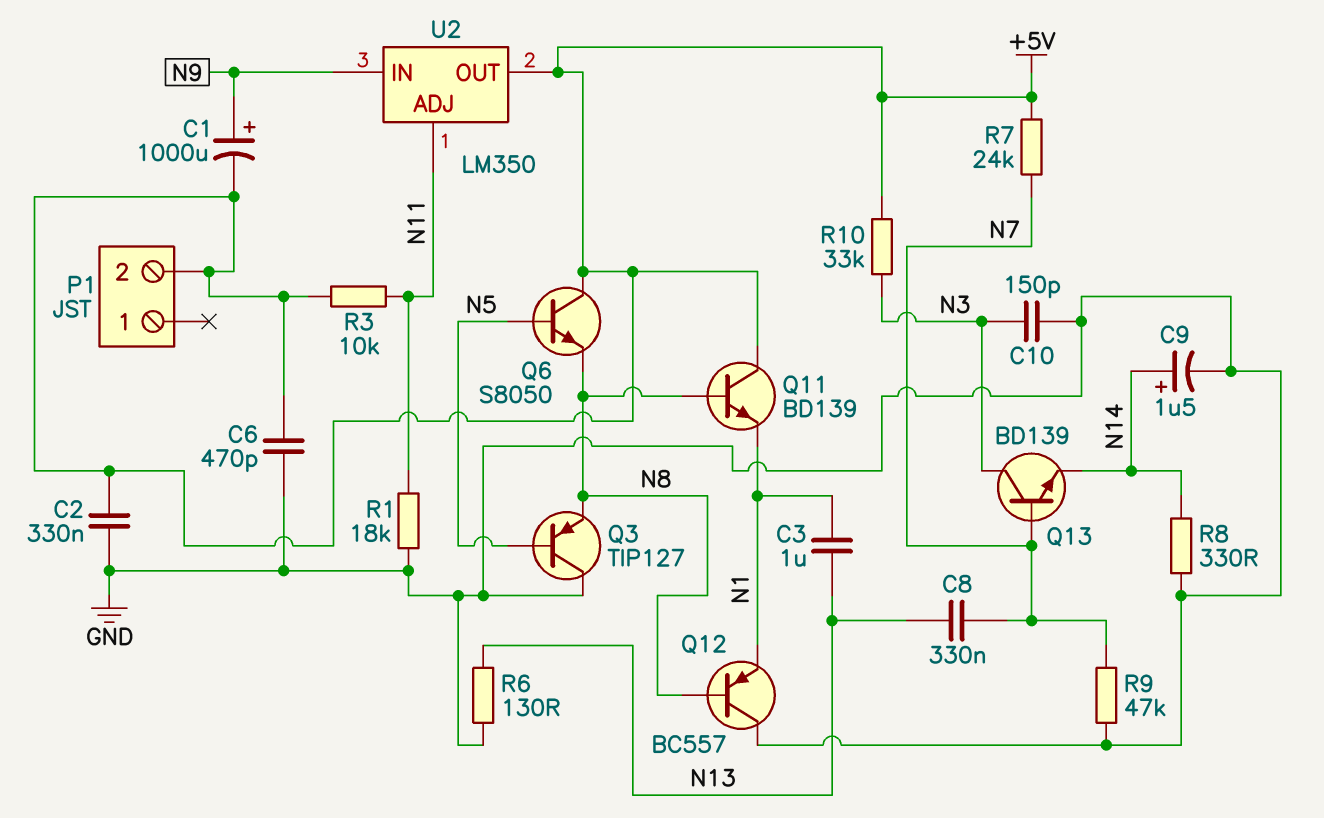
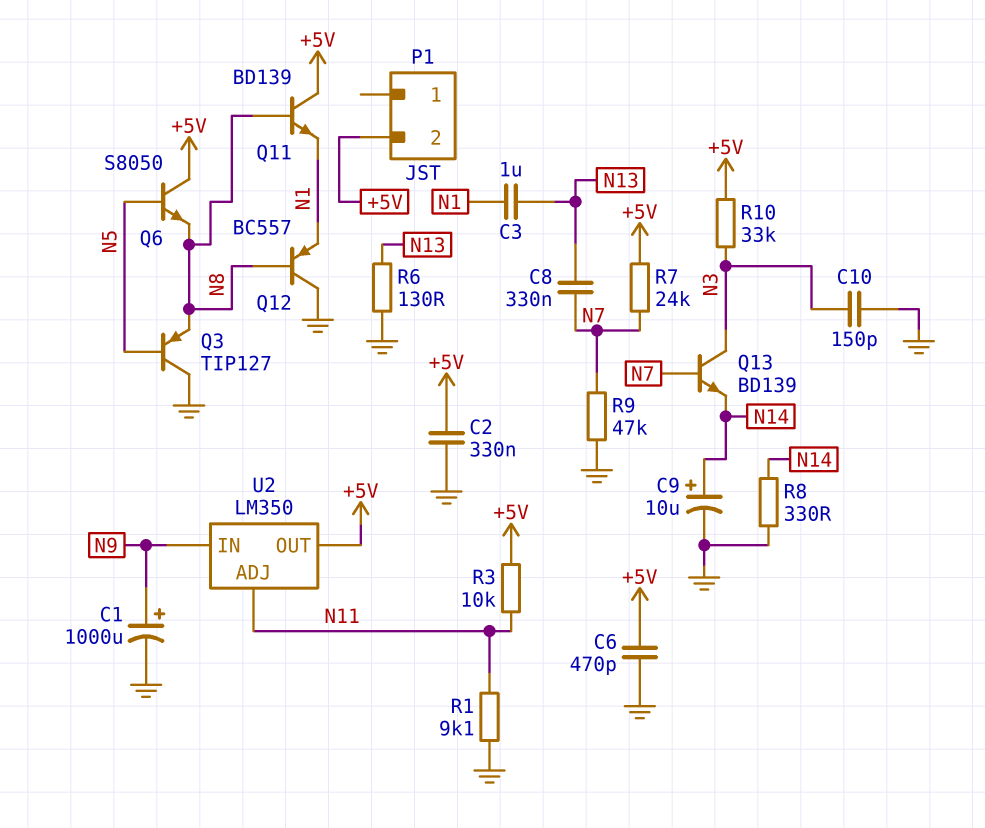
C1: 1000uF (plus N9, minus +5V) -> 1000uF (plus N9, minus GND)
C9: 1.5uF (plus N14, minus GND) -> 10uF (plus N14, minus GND)
R1: 18k (GND, N11) -> 9.1k (GND, N11)

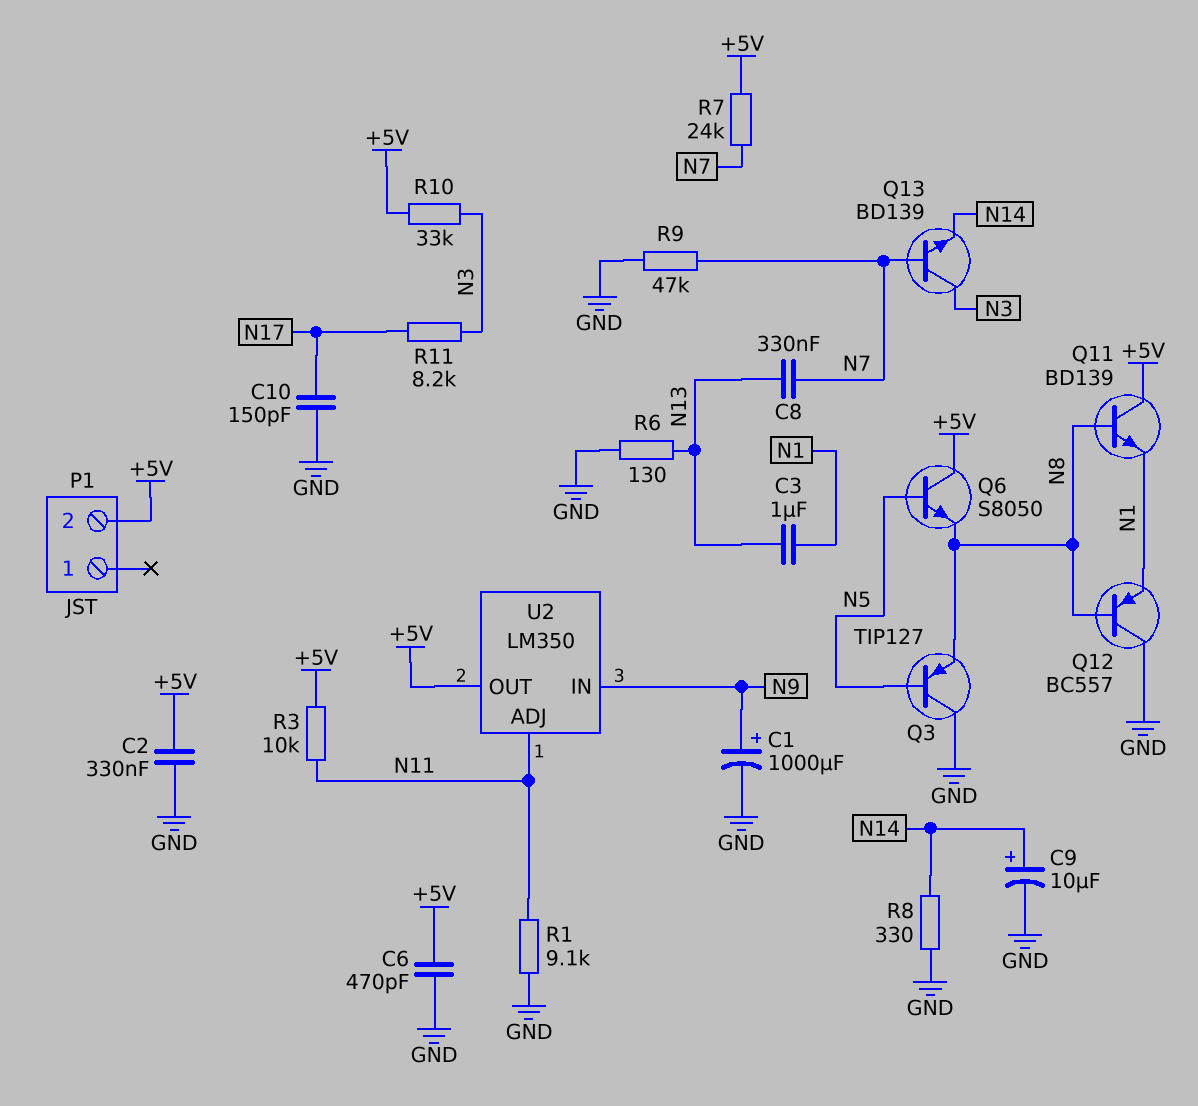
C10: 150pF (GND, N3) -> 150pF (GND, N17)
R11: none -> 8.2k (N3, N17)

